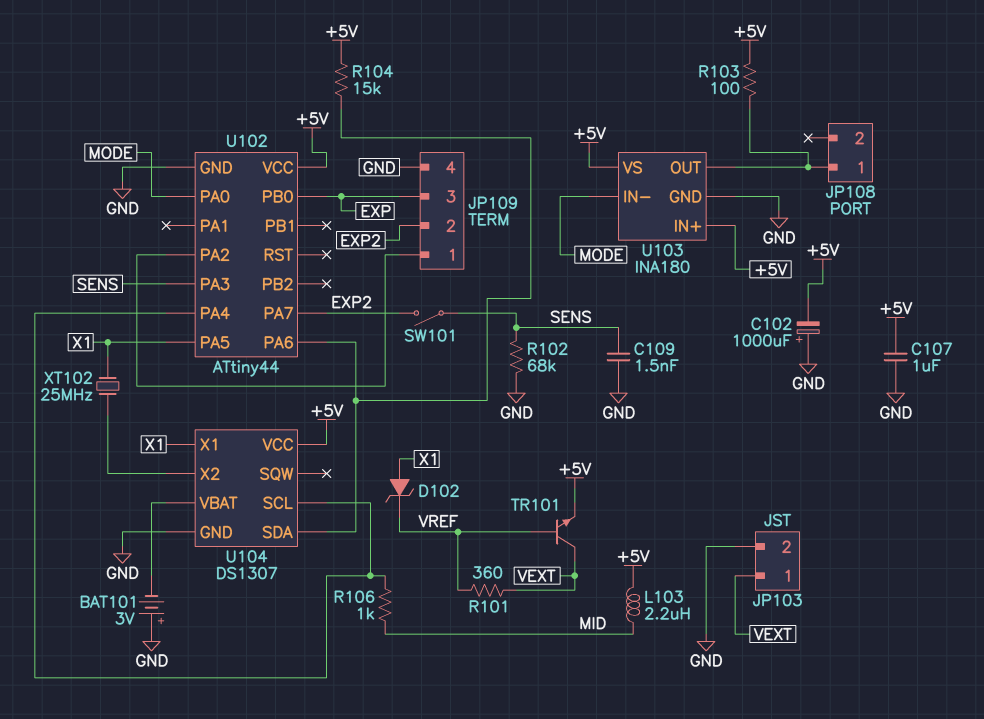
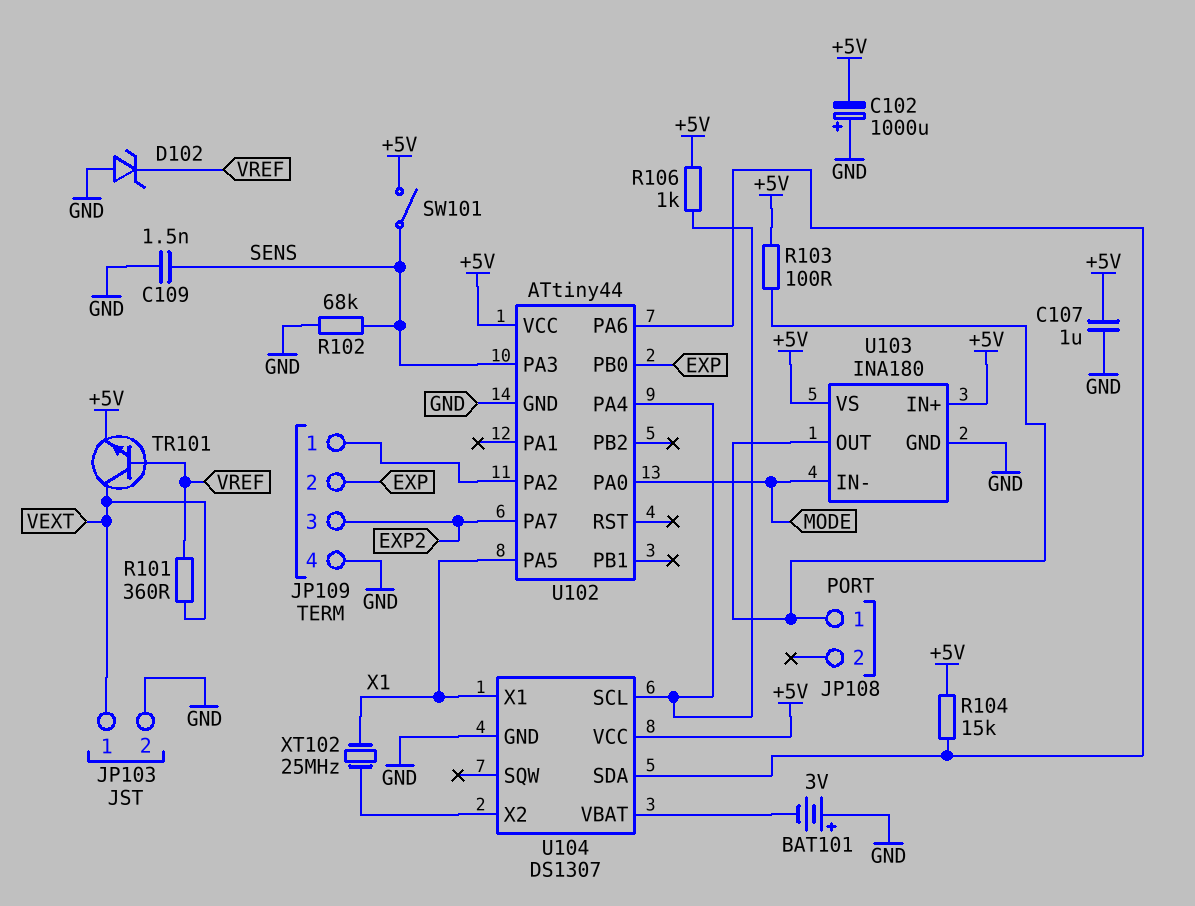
D102: zener (A X1, K VREF) -> zener (A GND, K VREF)
JP109 pin 2: EXP2 -> EXP
JP109 pin 3: EXP -> EXP2
L103: 2.2uH (+5V, MID) -> none
R106: 1k (MID, U102/PA4) -> 1k (+5V, U102/PA4)
SW101: switch (EXP2, SENS) -> switch (+5V, SENS)

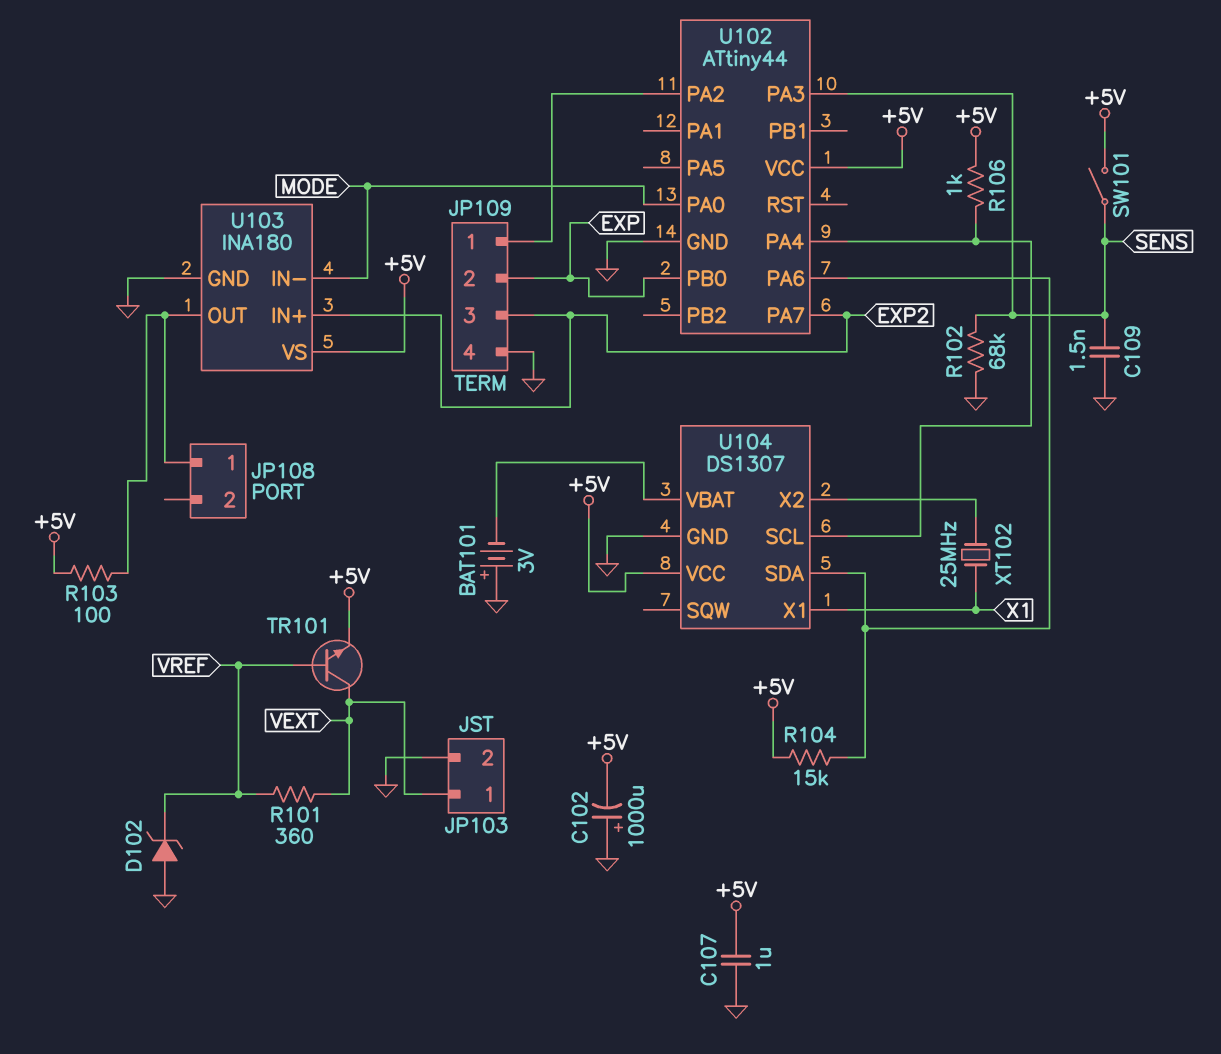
U102 pin PA5: X1 -> none
U103 pin IN+: +5V -> EXP2

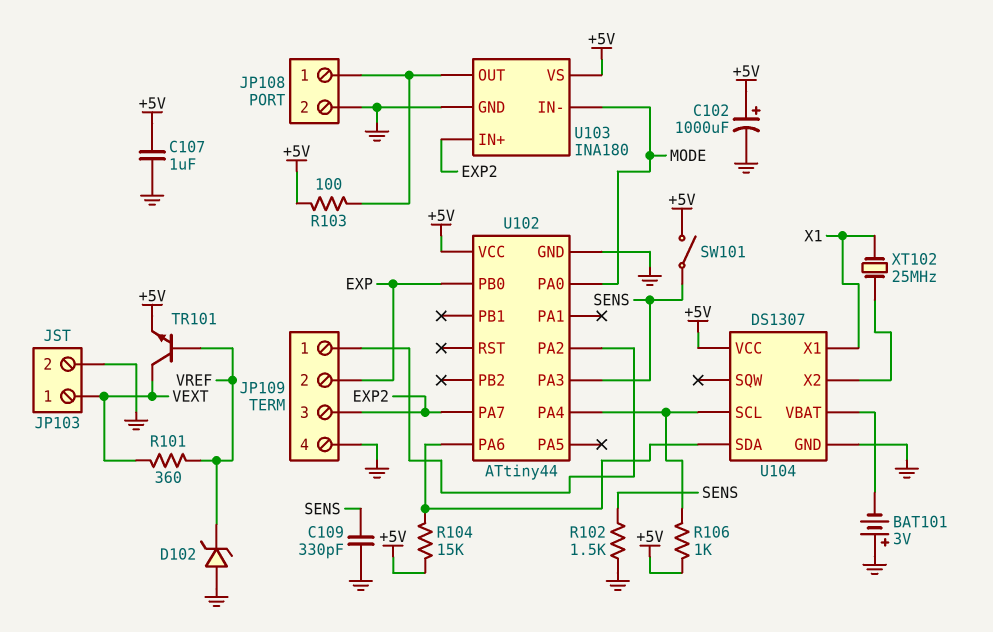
C102: 1000uF (plus GND, minus +5V) -> 1000uF (plus +5V, minus GND)
C109: 1.5nF (GND, SENS) -> 330pF (GND, SENS)
JP108 pin 2: none -> GND
R102: 68k (GND, SENS) -> 1.5k (GND, SENS)

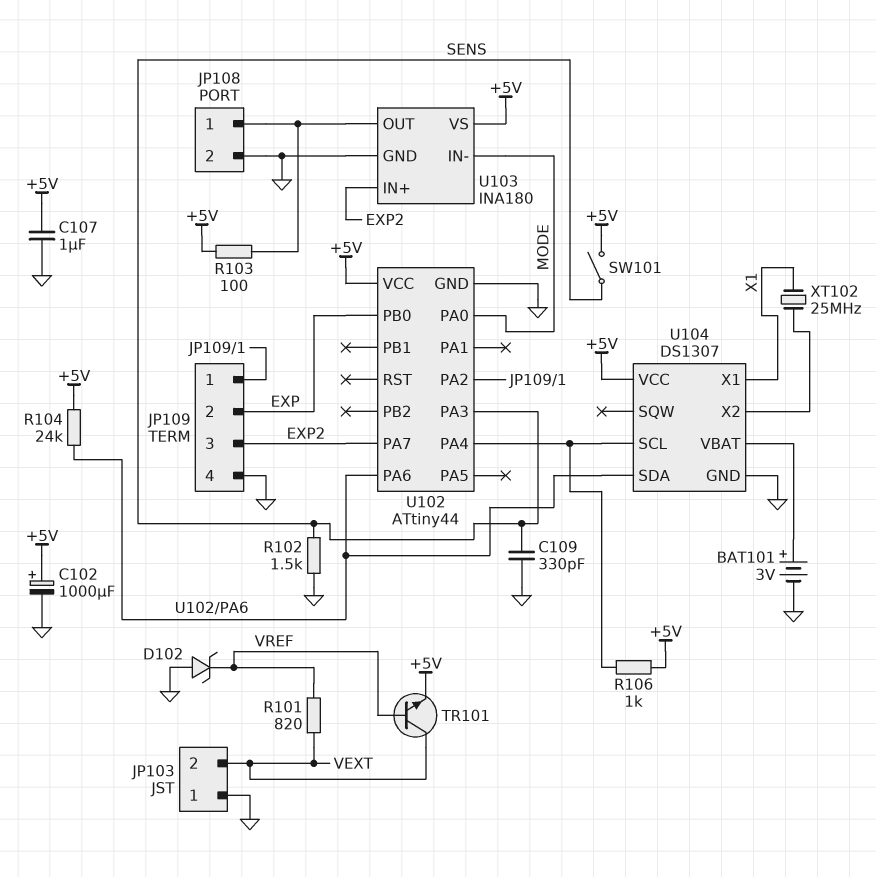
BAT101: 3V (plus GND, minus U104/VBAT) -> 3V (plus U104/VBAT, minus GND)
JP103 pin 1: VEXT -> GND
JP103 pin 2: GND -> VEXT
R101: 360 (VEXT, VREF) -> 820 (VEXT, VREF)
R104: 15k (+5V, U102/PA6) -> 24k (+5V, U102/PA6)

